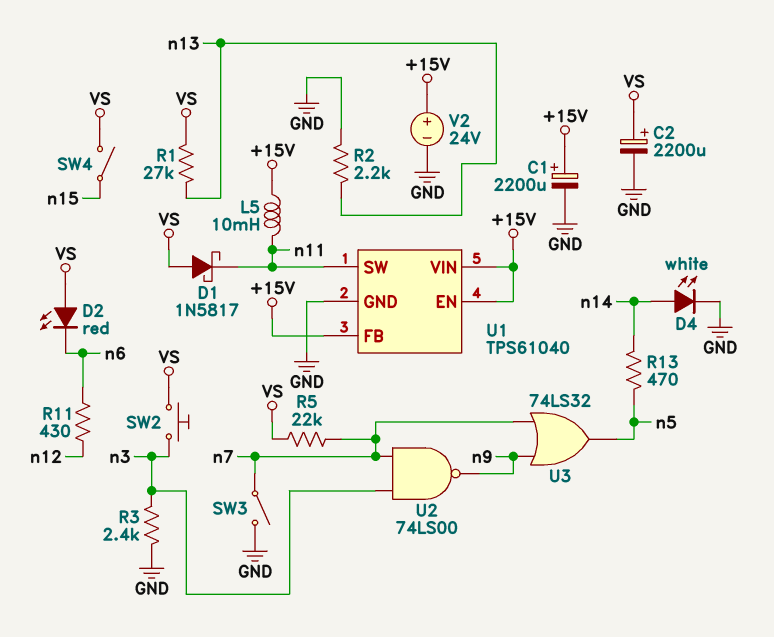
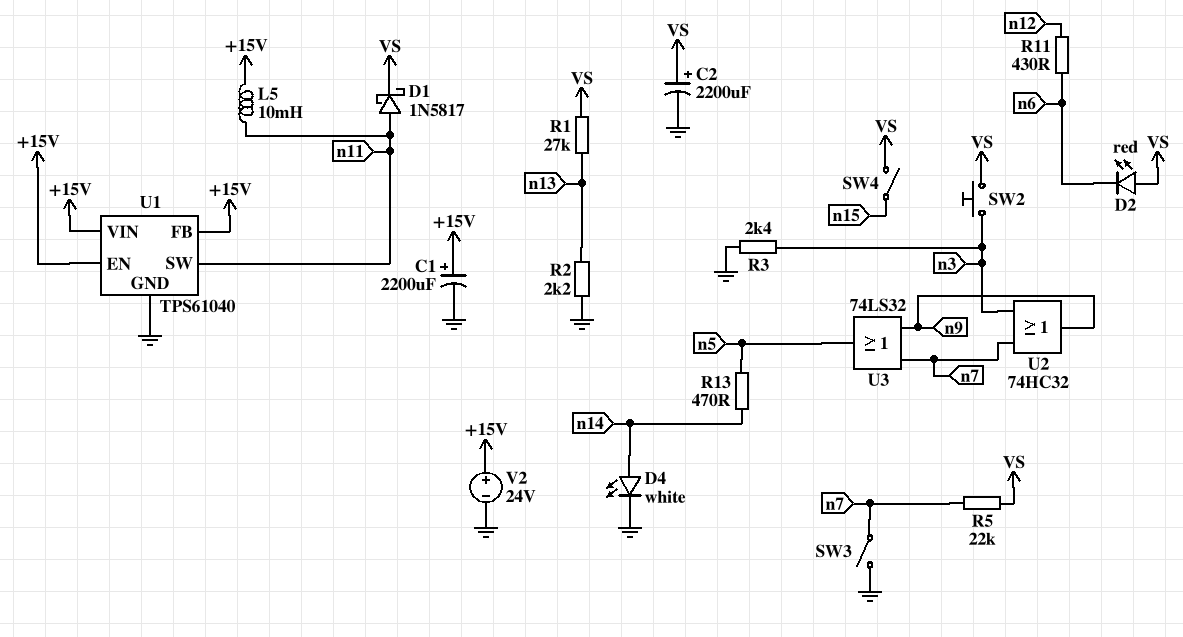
D1: schottky 1N5817 (A VS, K n11) -> schottky 1N5817 (A n11, K VS)
U2: NAND 74LS00 (in n3, in n7, out n9) -> OR 74HC32 (in n3, in n7, out n9)

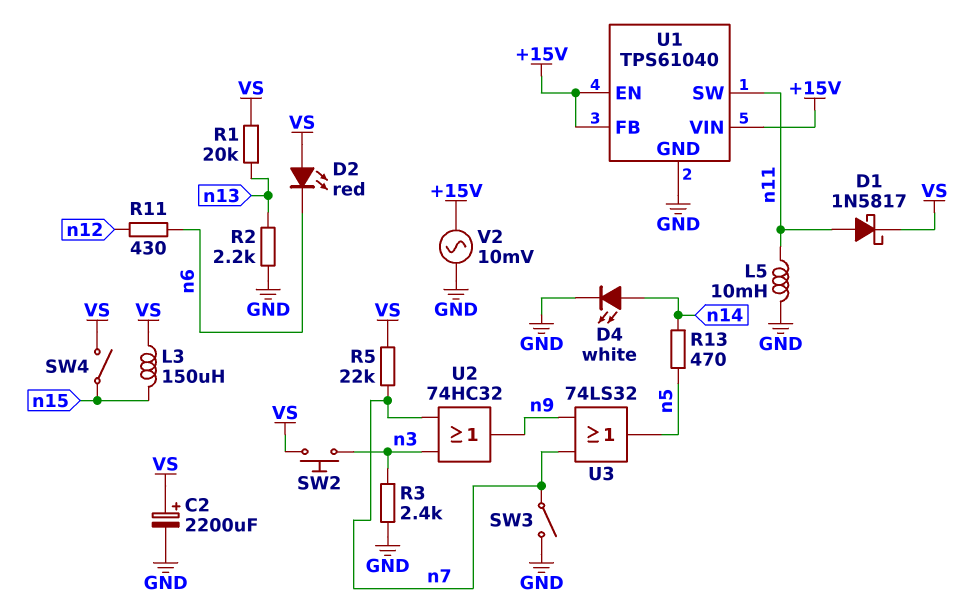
C1: 2200uF (plus +15V, minus GND) -> none
L3: none -> 150uH (VS, n15)
L5: 10mH (+15V, n11) -> 10mH (GND, n11)
R1: 27k (VS, n13) -> 20k (VS, n13)
V2: 24V (plus +15V, minus GND) -> AC 10mV (+15V, GND)

